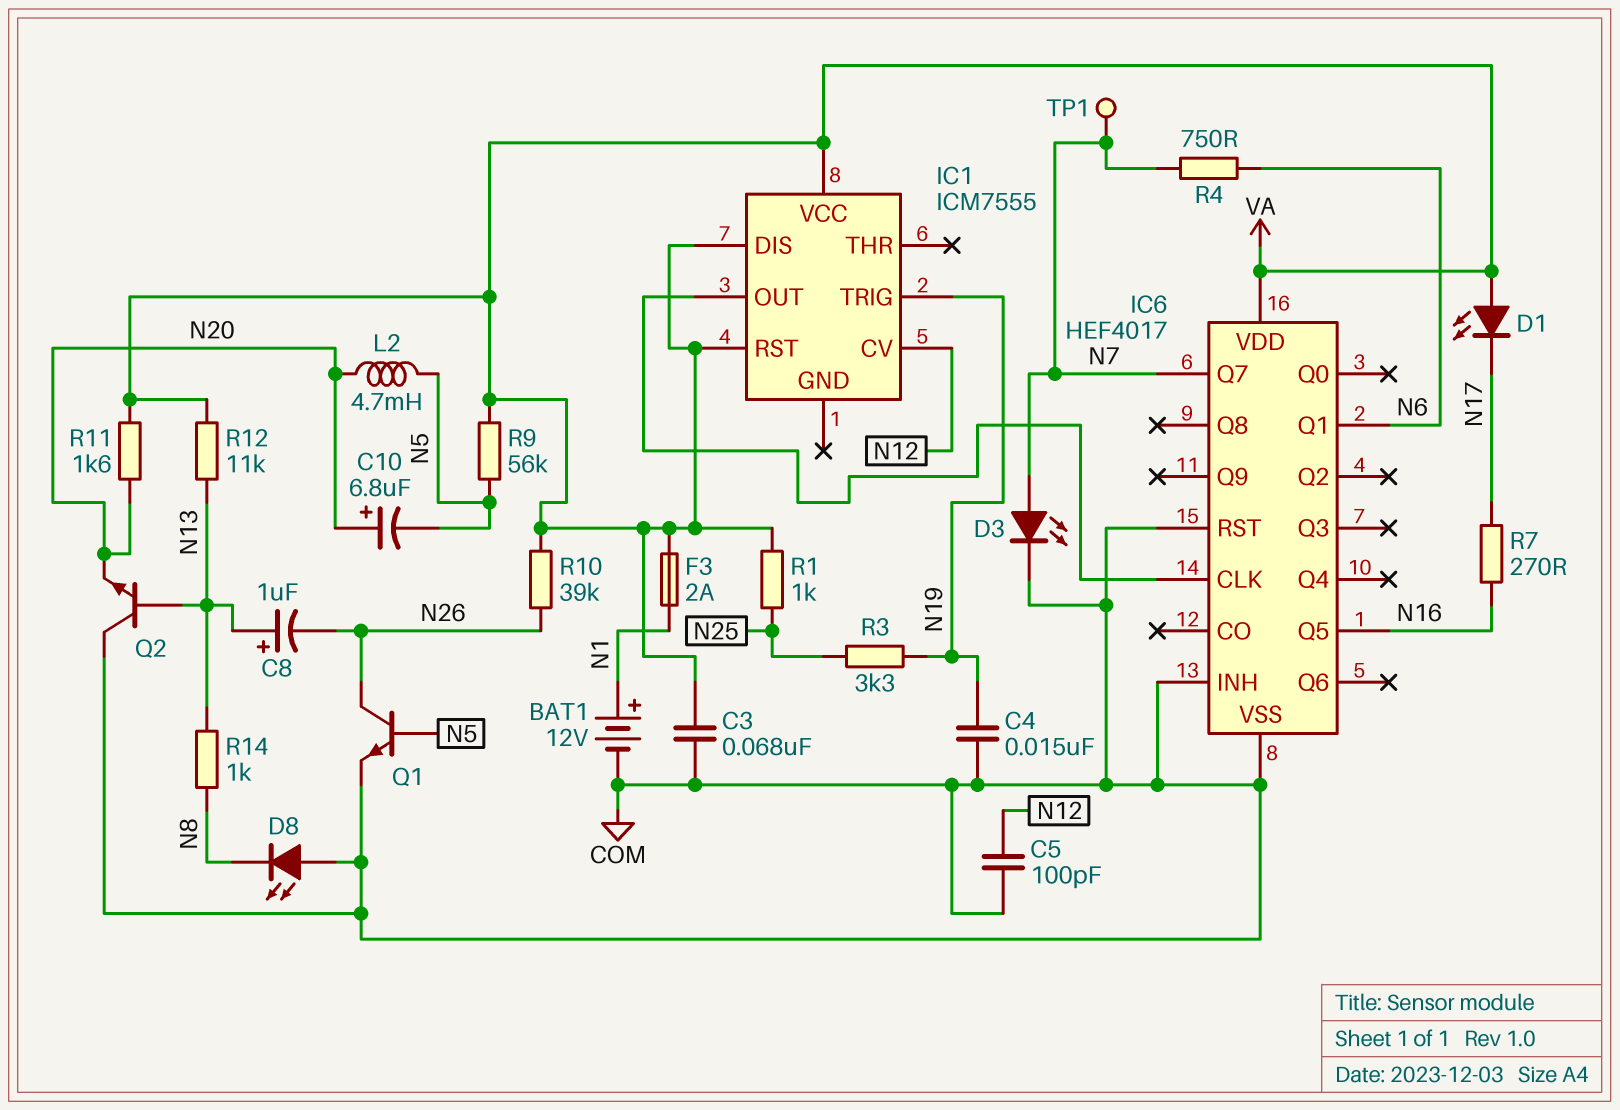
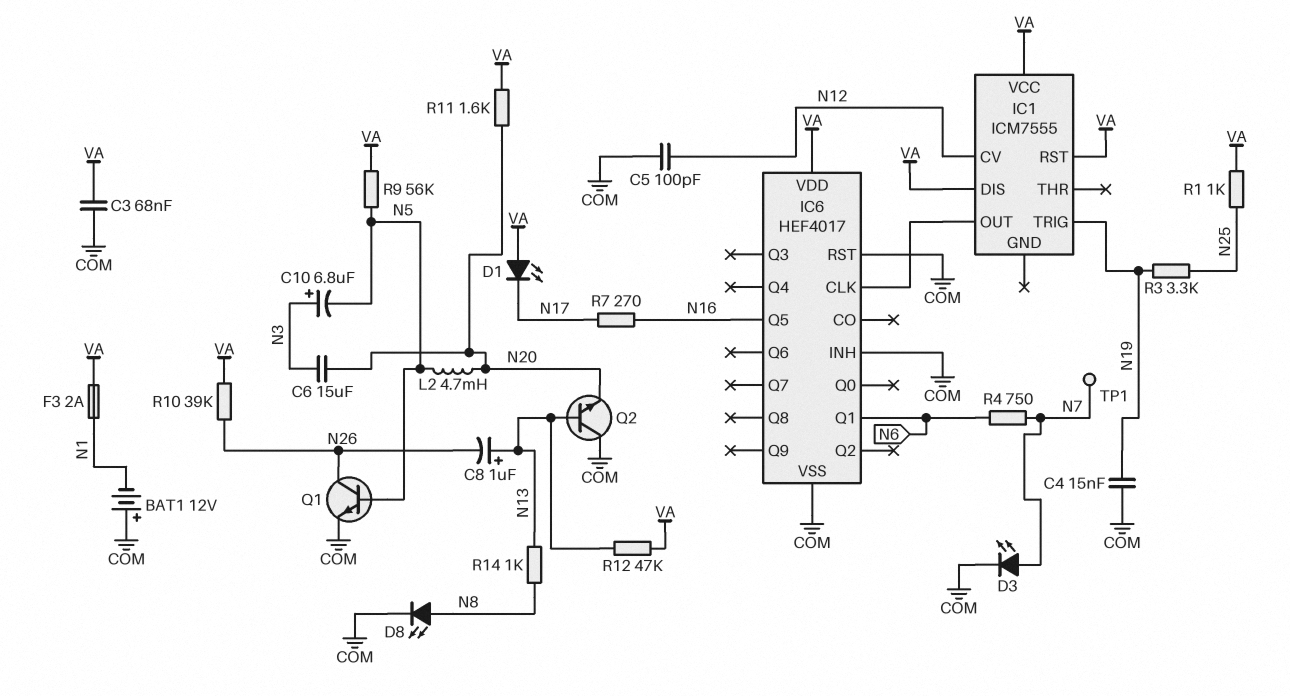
BAT1: 12V (plus N1, minus COM) -> 12V (plus COM, minus N1)
C6: none -> 15uF (N3, N20)
C10: 6.8uF (plus N20, minus N5) -> 6.8uF (plus N3, minus N5)
D8: LED (A COM, K N8) -> LED (A N8, K COM)
IC6 pin Q7: N7 -> none
R12: 11k (N13, VA) -> 47k (N13, VA)

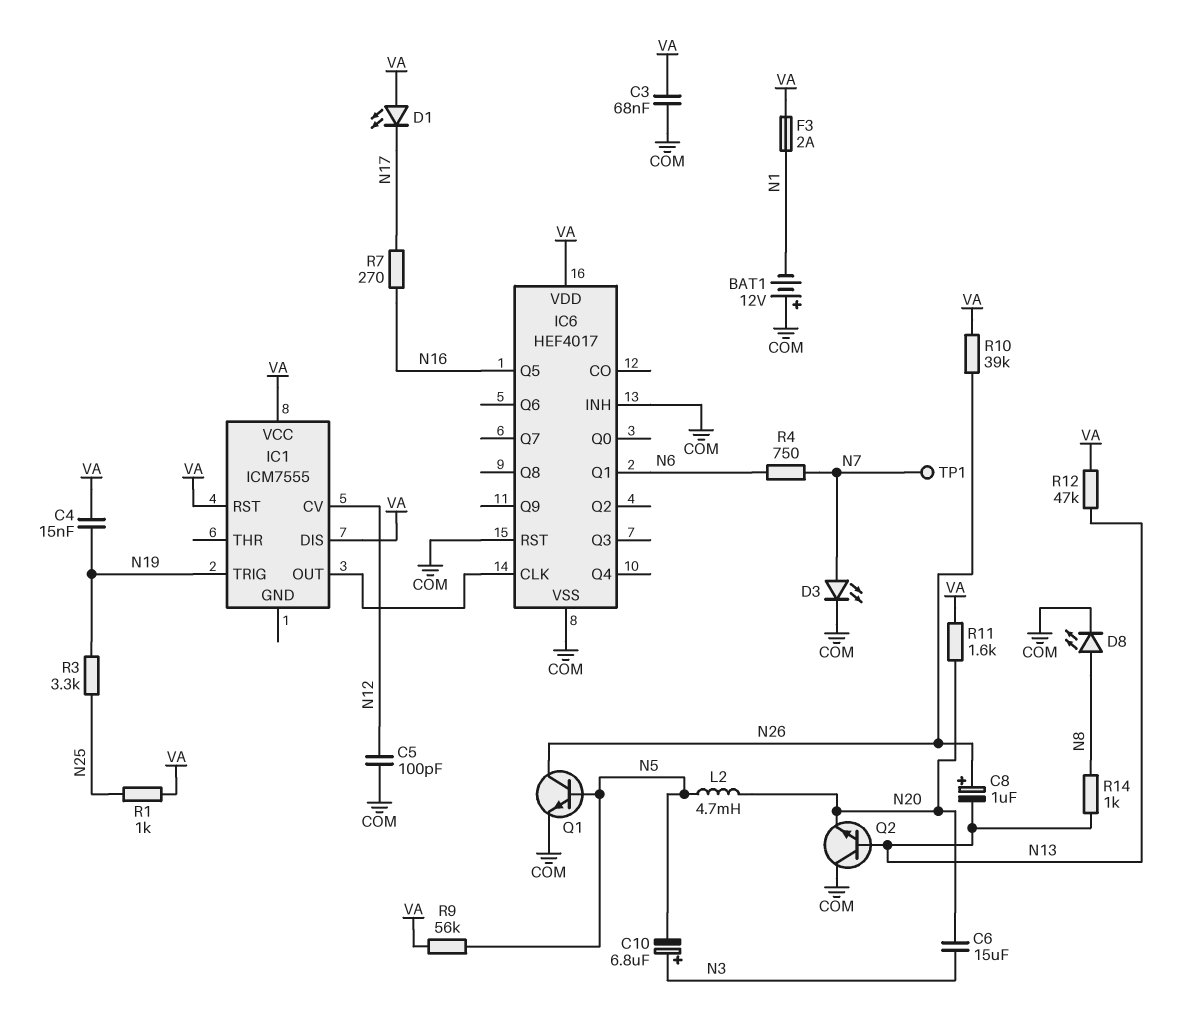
C4: 15nF (COM, N19) -> 15nF (N19, VA)
C8: 1uF (plus N13, minus N26) -> 1uF (plus N26, minus N13)

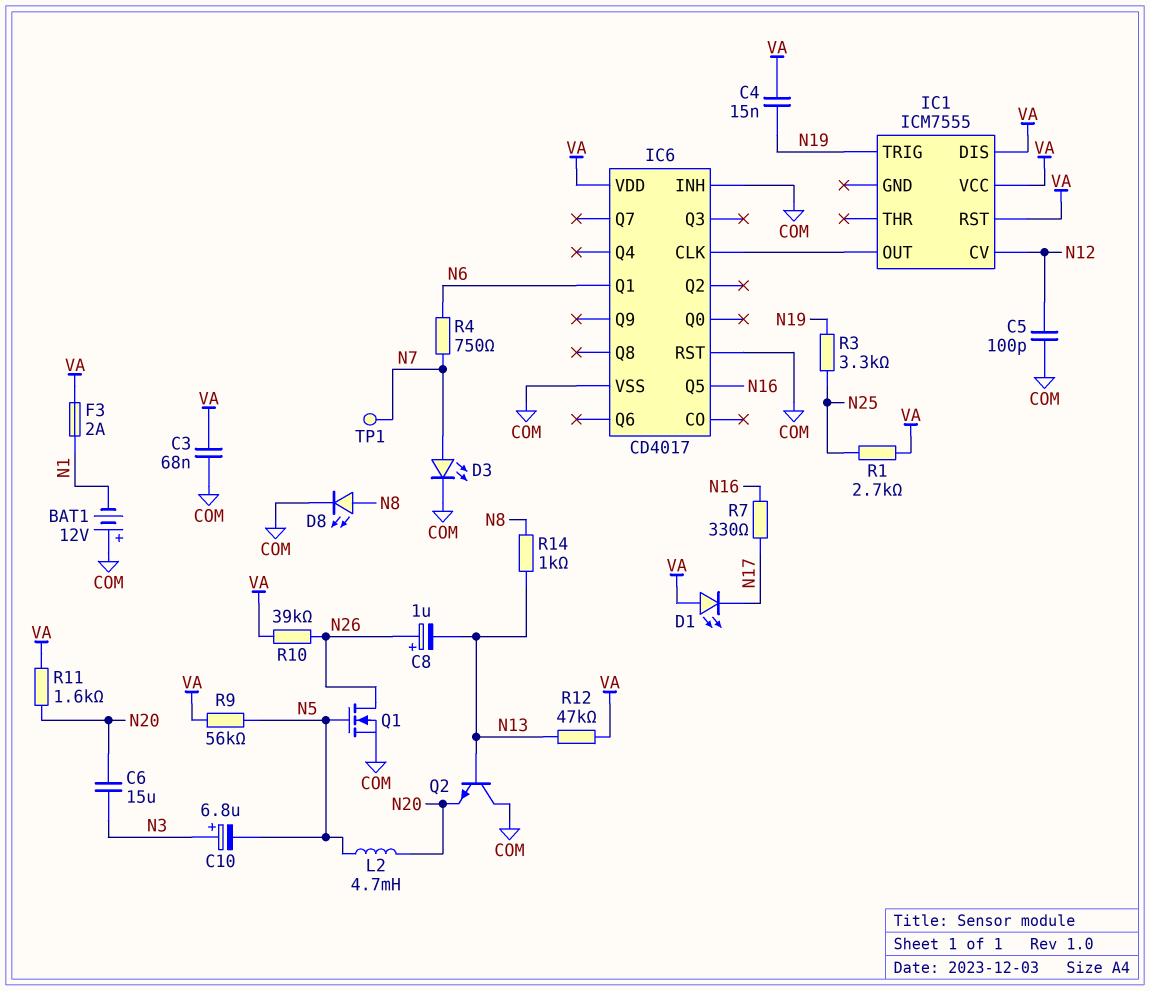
IC6: HEF4017 -> CD4017
Q1: NPN (B N5, C N26, E COM) -> NMOS (G N5, D N26, S COM)
R1: 1k (N25, VA) -> 2.7k (N25, VA)
R7: 270 (N16, N17) -> 330 (N16, N17)

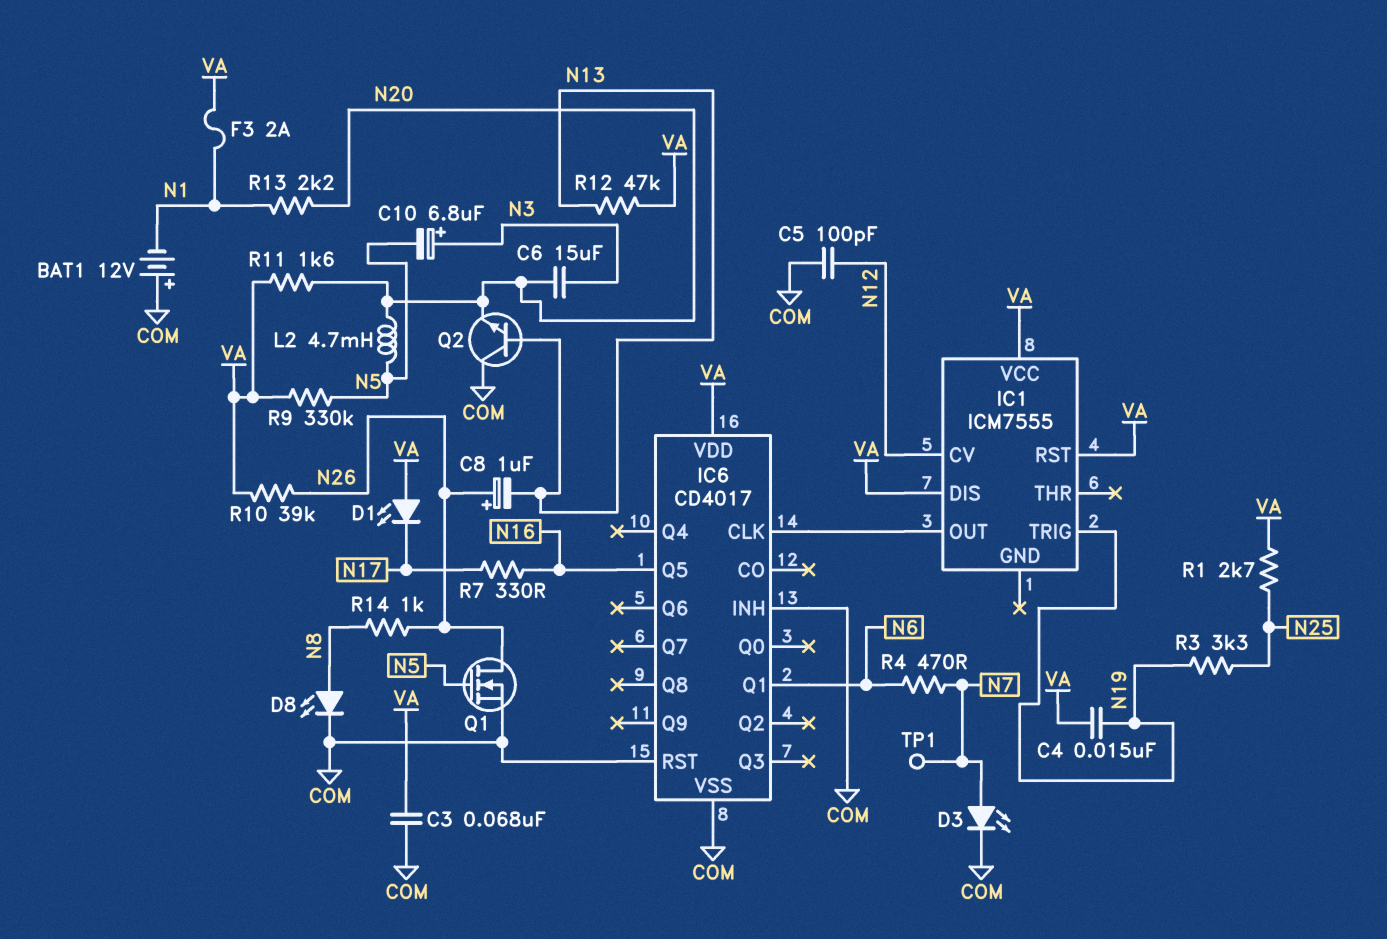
R4: 750 (N6, N7) -> 470 (N6, N7)
R9: 56k (N5, VA) -> 330k (N5, VA)
R13: none -> 2.2k (N1, N20)
R14: 1k (N8, N13) -> 1k (N8, N26)

